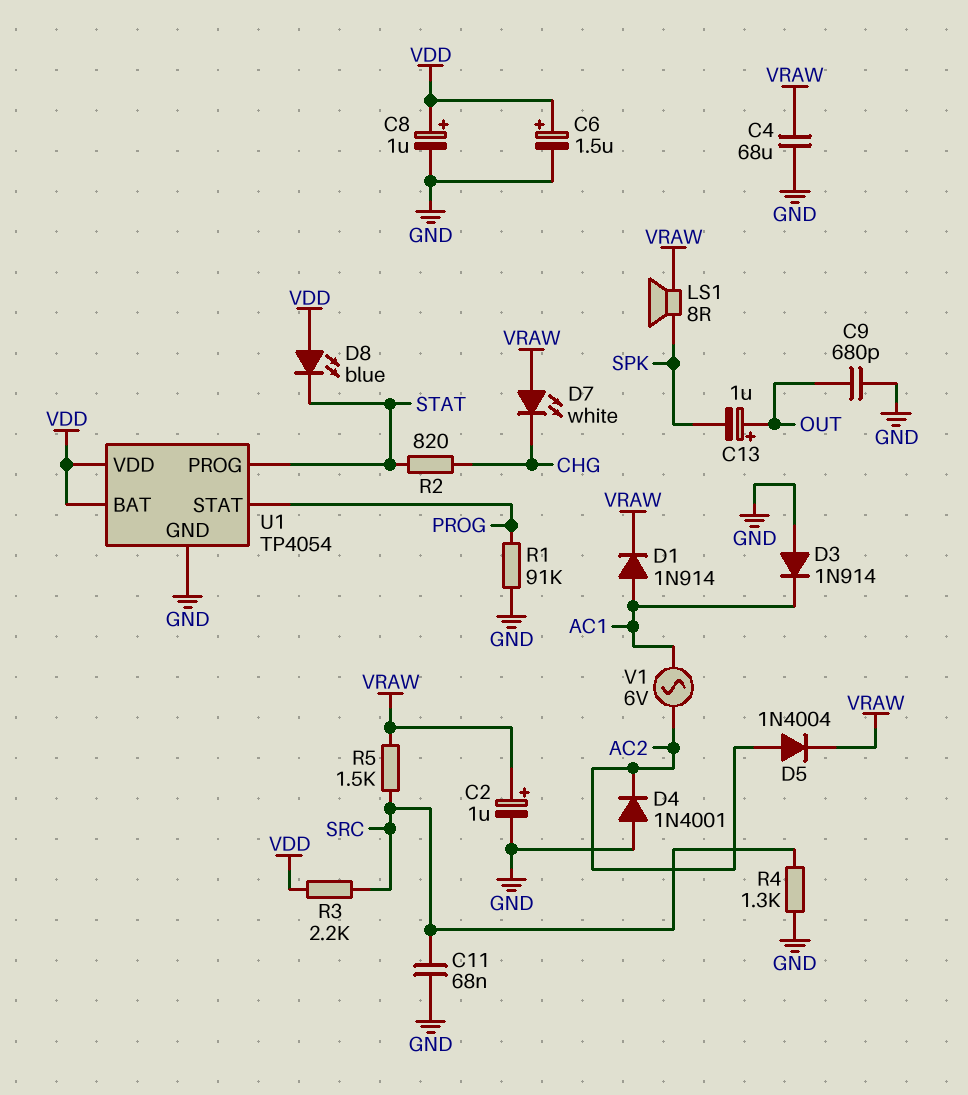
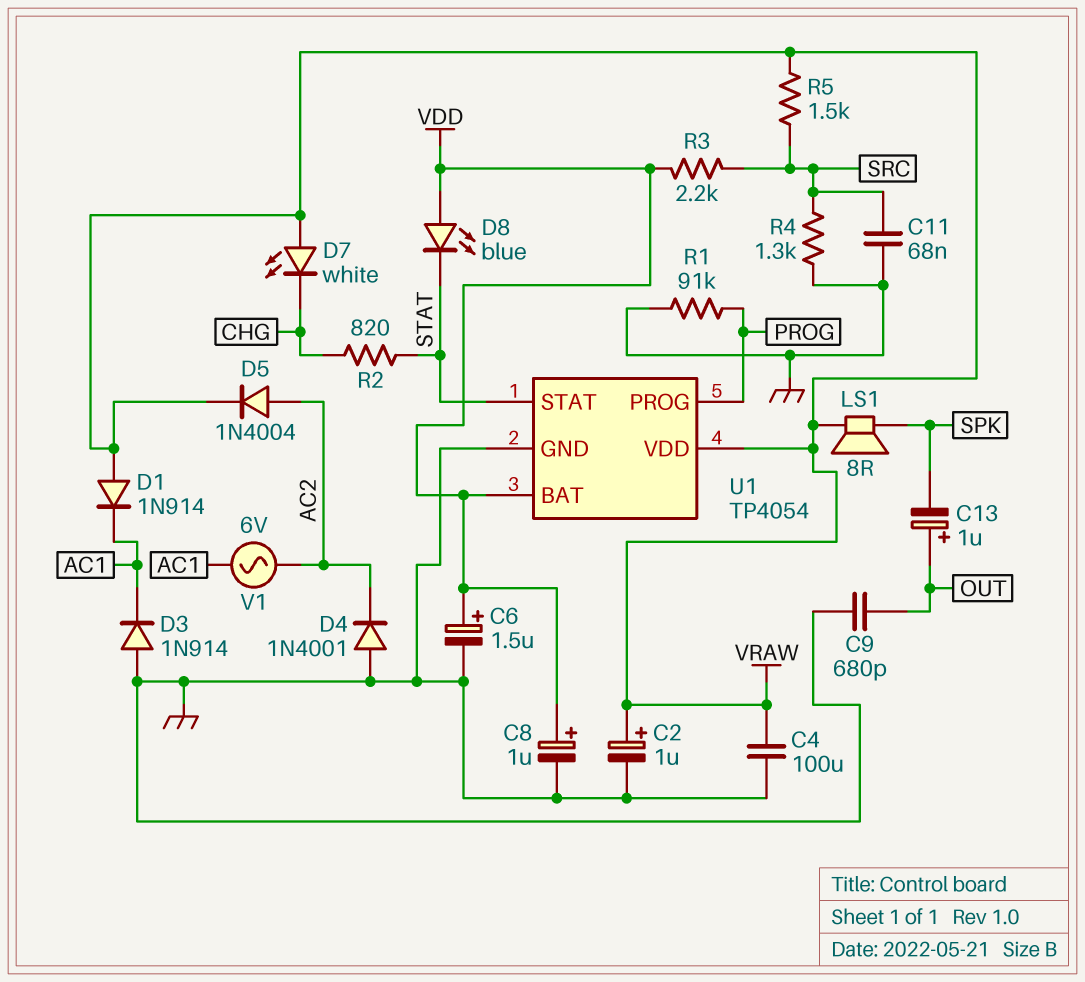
C4: 68uF (GND, VRAW) -> 100uF (GND, VRAW)
D1: diode 1N914 (A AC1, K VRAW) -> diode 1N914 (A VRAW, K AC1)
U1 pin PROG: STAT -> PROG
U1 pin STAT: PROG -> STAT
U1 pin VDD: VDD -> VRAW

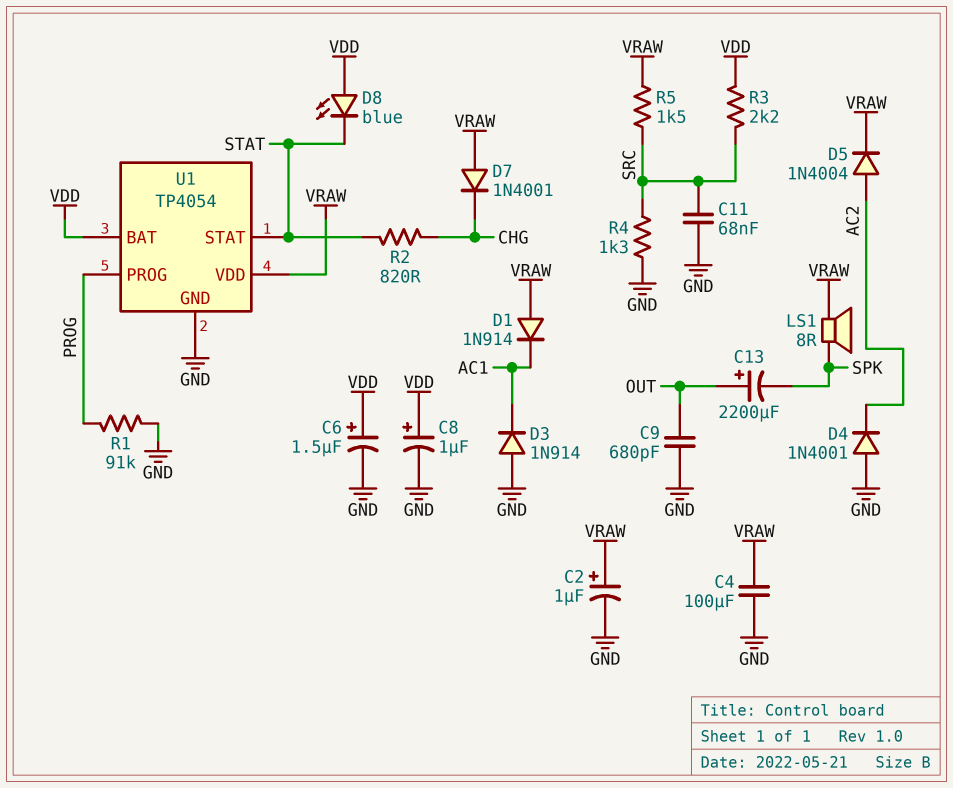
C13: 1uF (plus OUT, minus SPK) -> 2200uF (plus OUT, minus SPK)
D7: LED white (A VRAW, K CHG) -> diode 1N4001 (A VRAW, K CHG)
V1: AC 6V (AC1, AC2) -> none

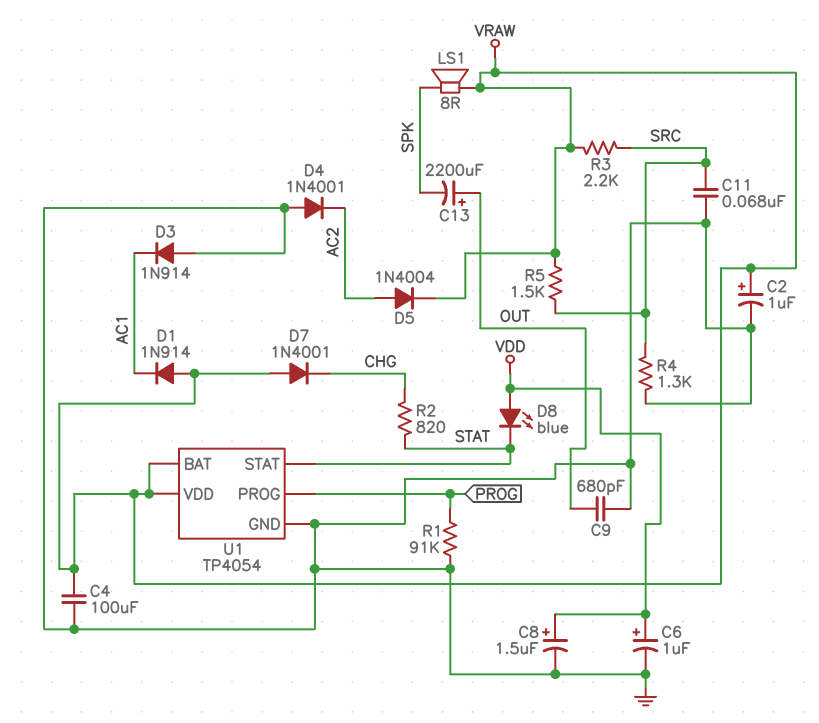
C6: 1.5uF (plus VDD, minus GND) -> 1uF (plus VDD, minus GND)
C8: 1uF (plus VDD, minus GND) -> 1.5uF (plus VDD, minus GND)
R3: 2.2k (SRC, VDD) -> 2.2k (SRC, VRAW)
U1 pin BAT: VDD -> VRAW

